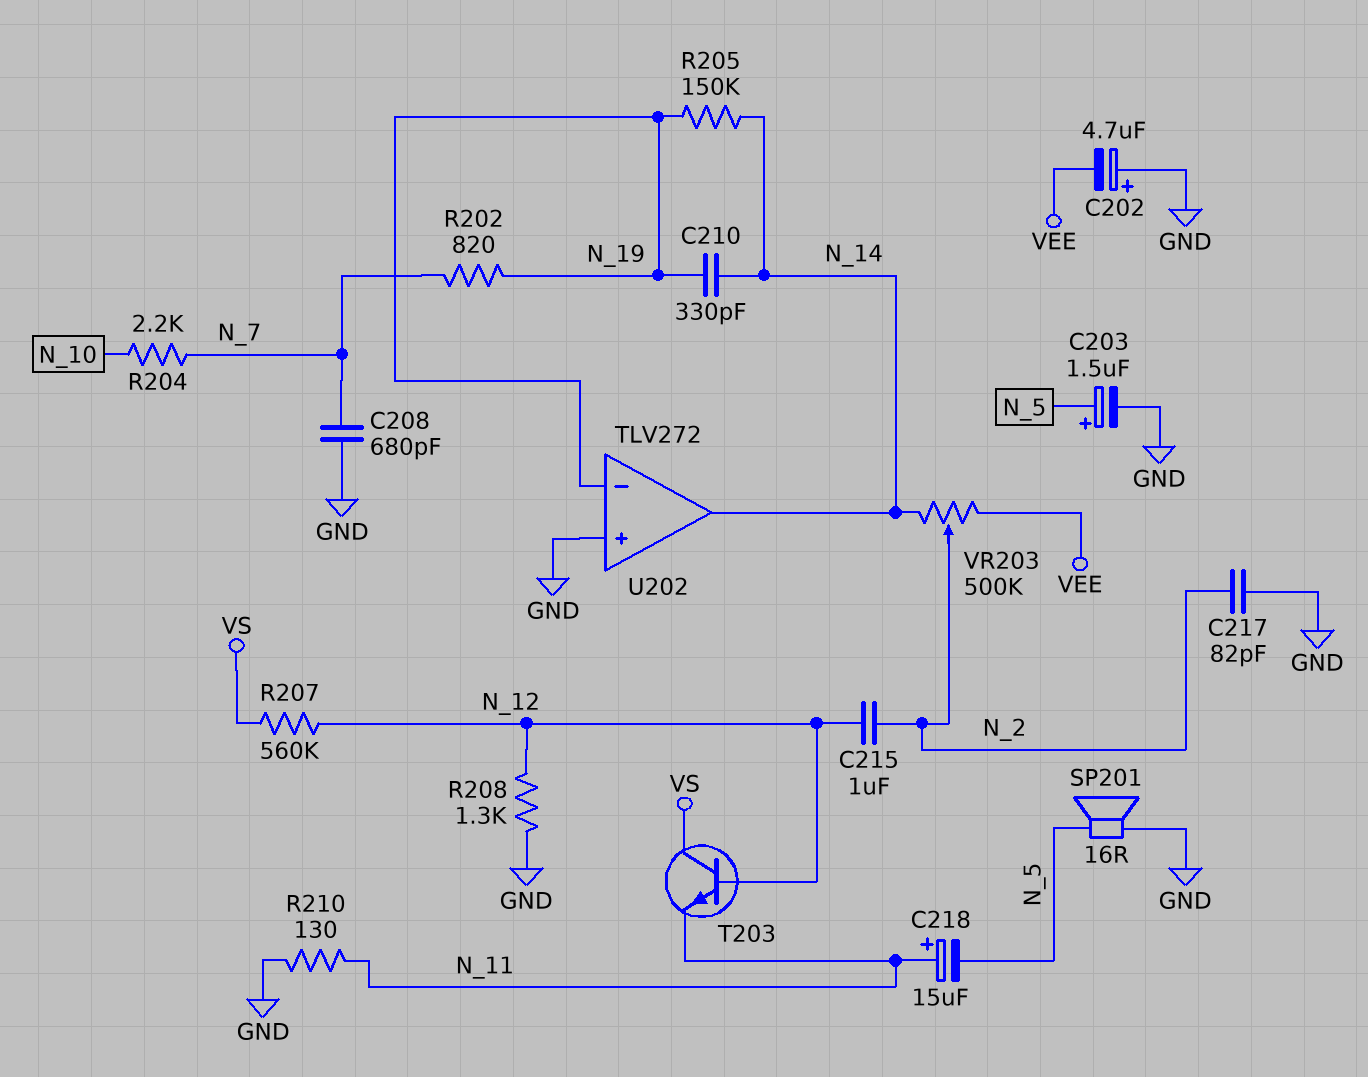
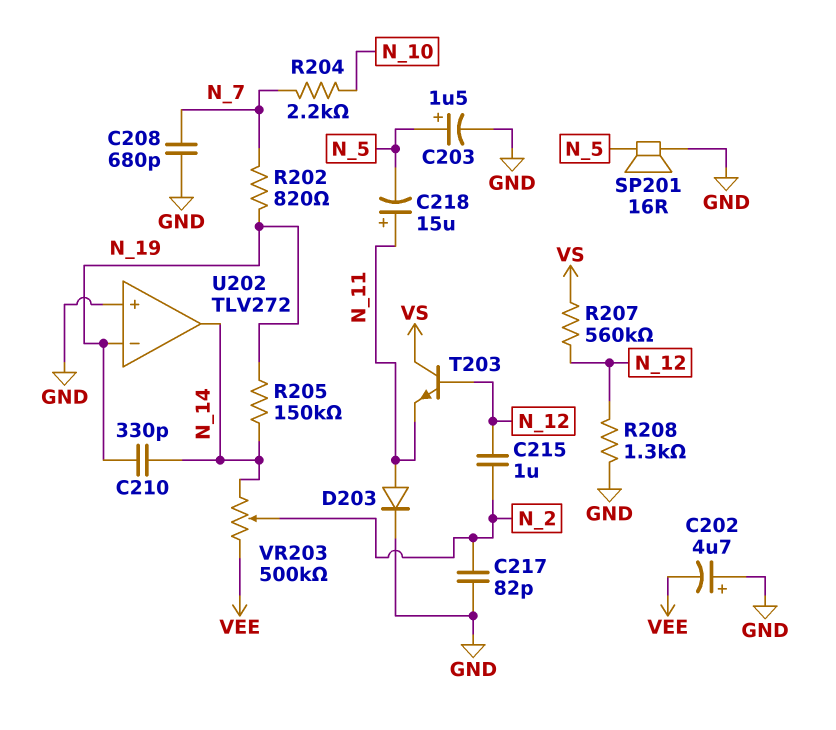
D203: none -> diode (A N_11, K GND)
R210: 130 (GND, N_11) -> none

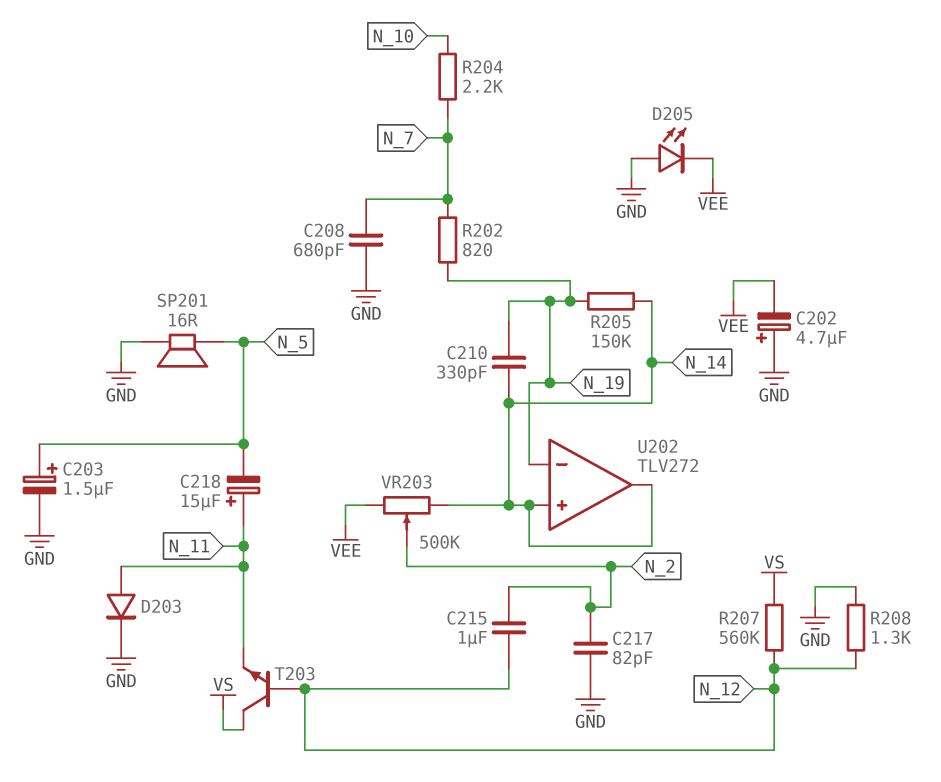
D205: none -> LED (A GND, K VEE)
U202 pin in+: GND -> N_14

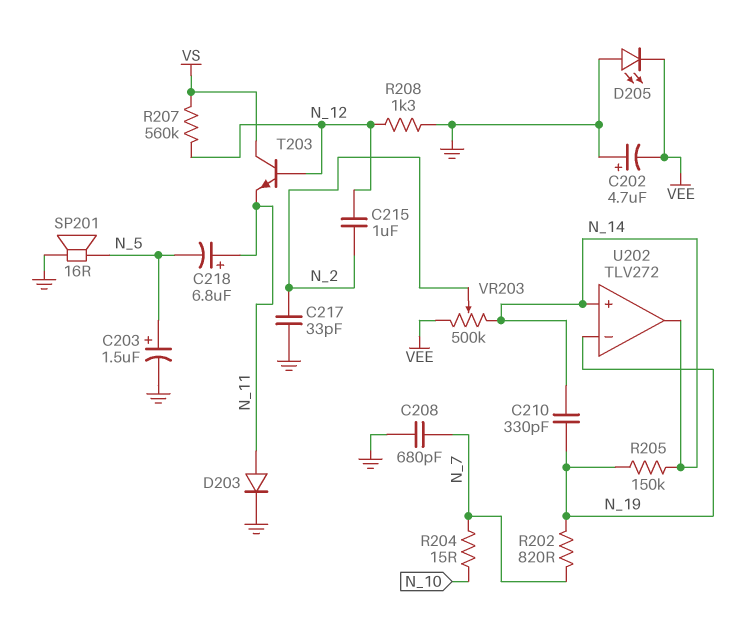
C217: 82pF (GND, N_2) -> 33pF (GND, N_2)
C218: 15uF (plus N_11, minus N_5) -> 6.8uF (plus N_11, minus N_5)
R204: 2.2k (N_7, N_10) -> 15 (N_7, N_10)

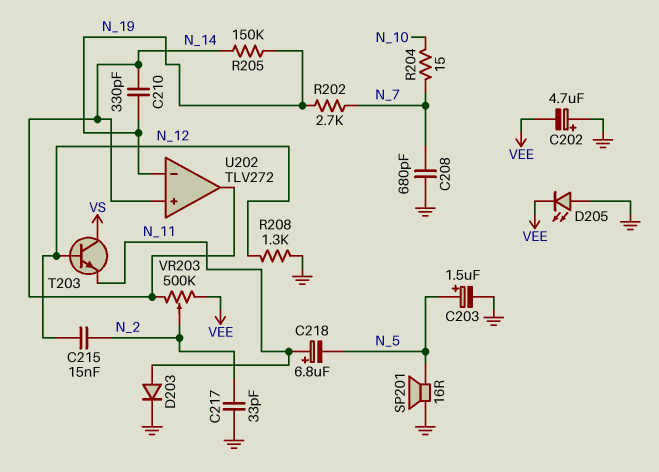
C215: 1uF (N_2, N_12) -> 15nF (N_2, N_12)
R202: 820 (N_7, N_19) -> 2.7k (N_7, N_19)
R207: 560k (N_12, VS) -> none

